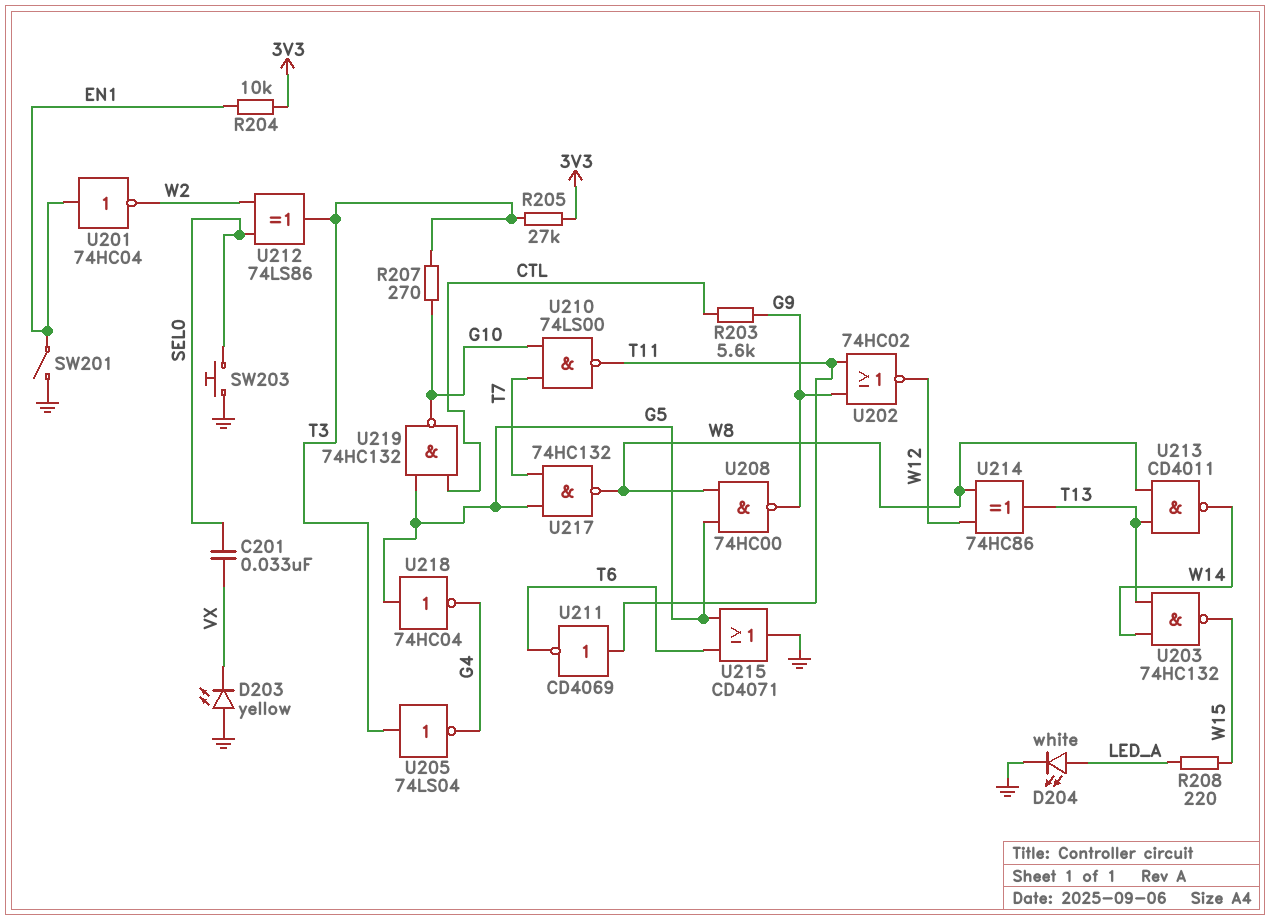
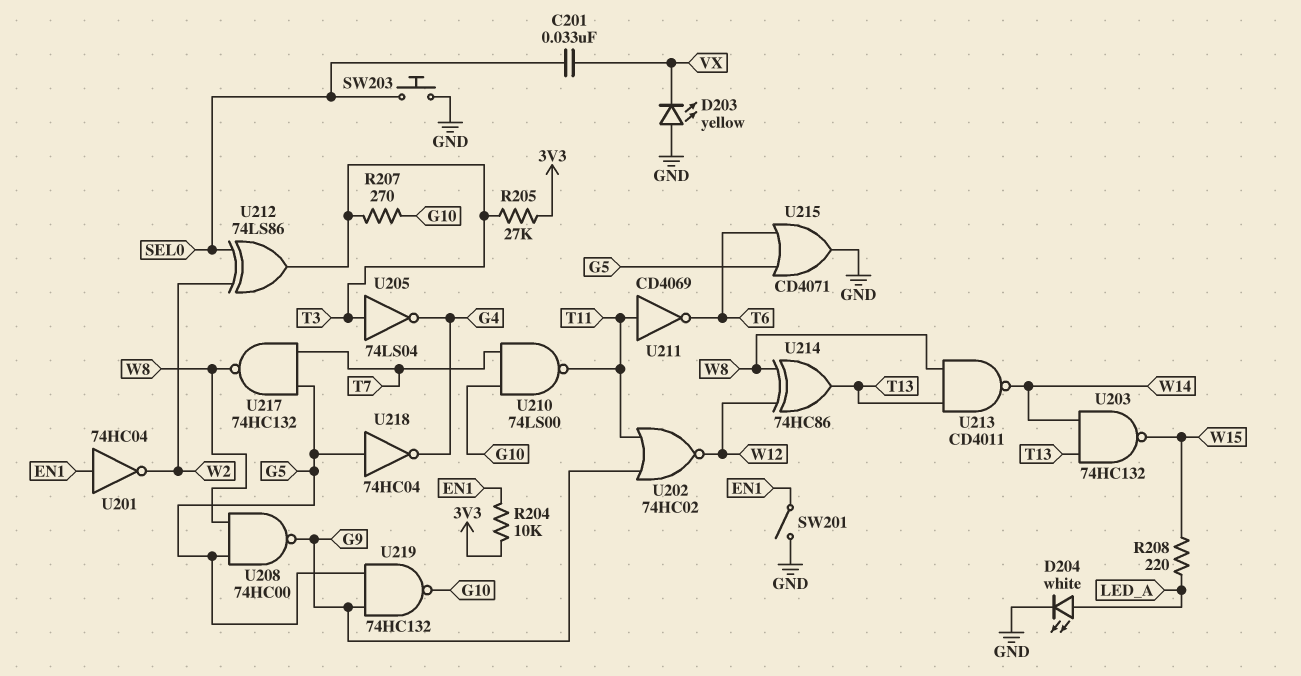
R203: 5.6k (CTL, G9) -> none
U219: NAND 74HC132 (in CTL, in G5, out G10) -> NAND 74HC132 (in G5, in G9, out G10)

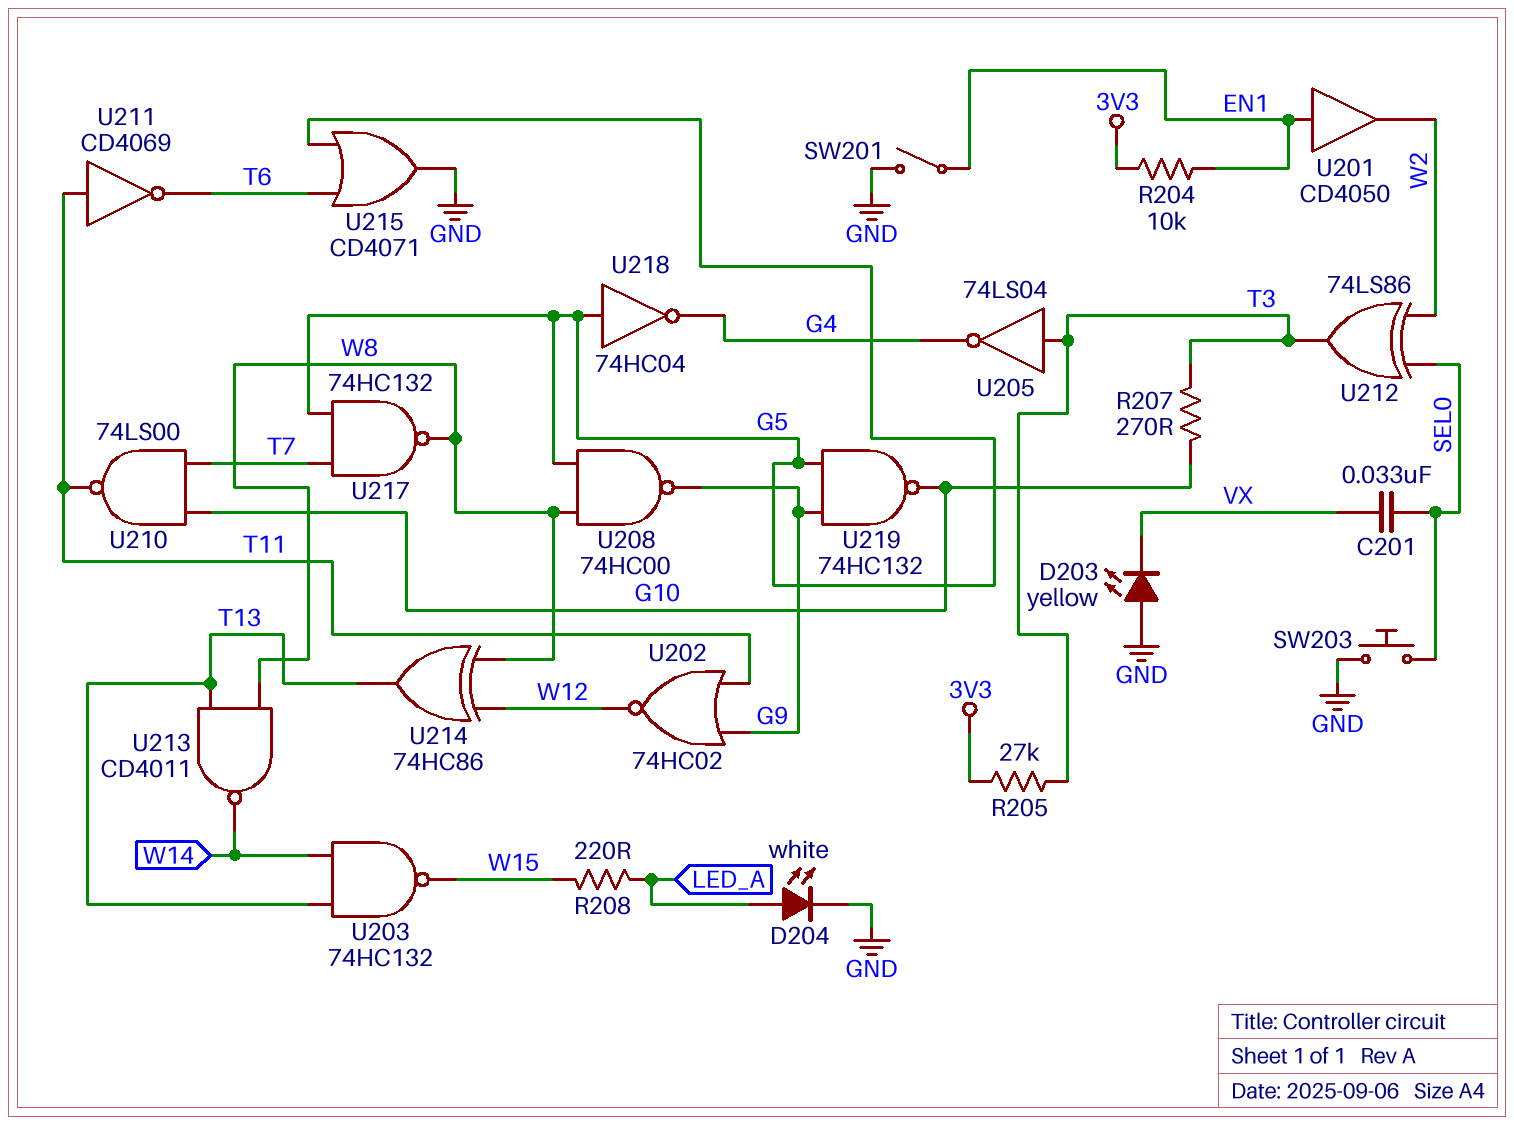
U201: NOT 74HC04 (in EN1, out W2) -> buffer CD4050 (in EN1, out W2)

